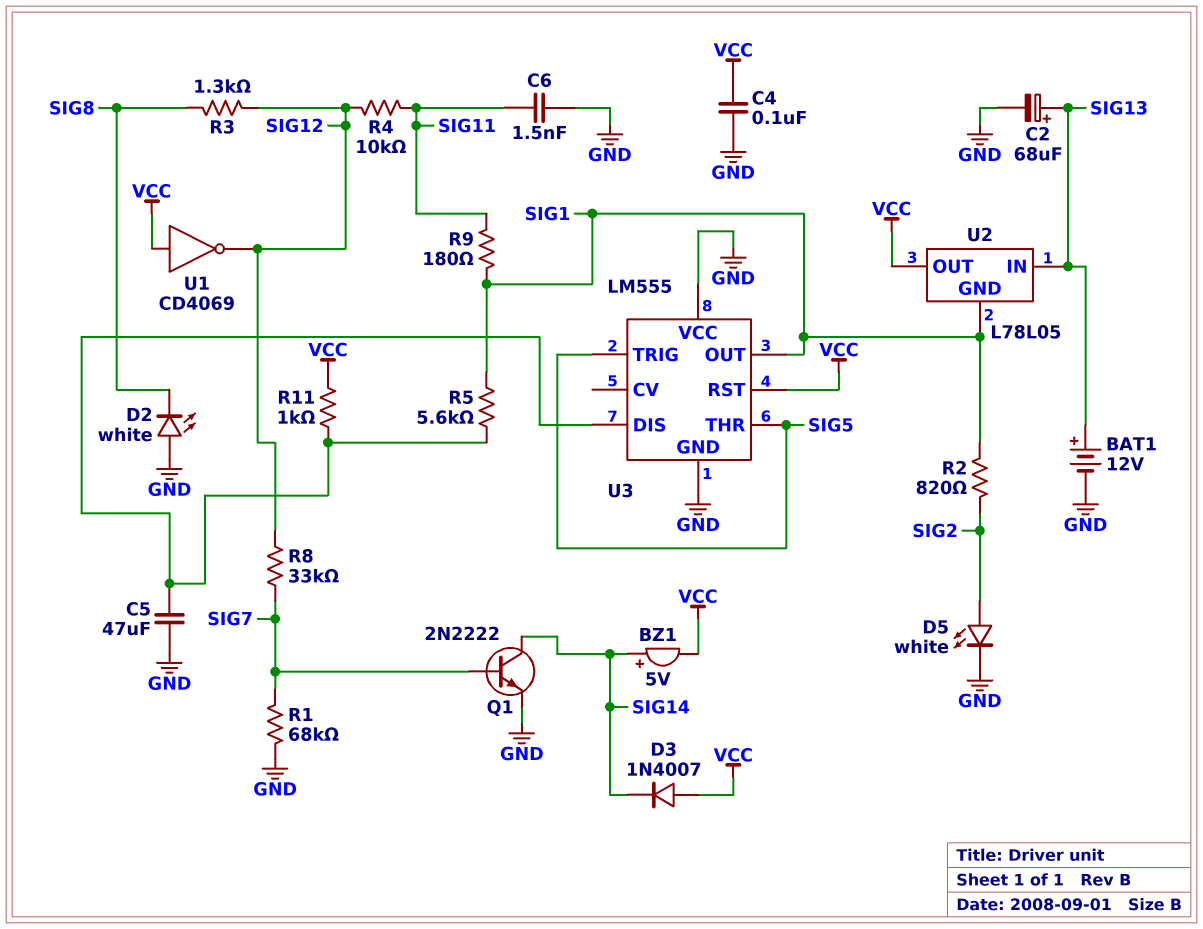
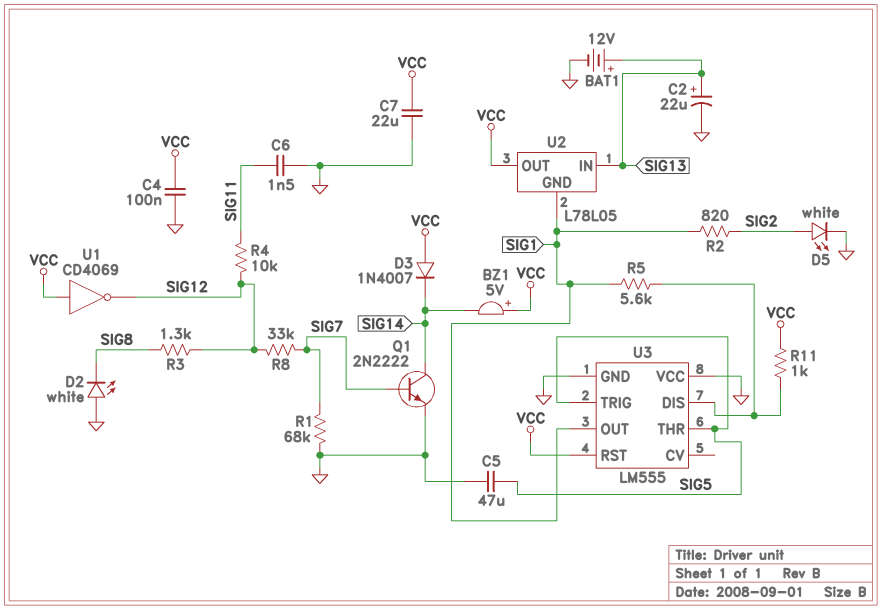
BZ1: buzzer 5V (plus SIG14, minus VCC) -> buzzer 5V (plus VCC, minus SIG14)
C2: 68uF (plus SIG13, minus GND) -> 22uF (plus SIG13, minus GND)
C5: 47uF (GND, U3/DIS) -> 47uF (GND, SIG5)
C7: none -> 22uF (GND, VCC)
R9: 180 (SIG1, SIG11) -> none

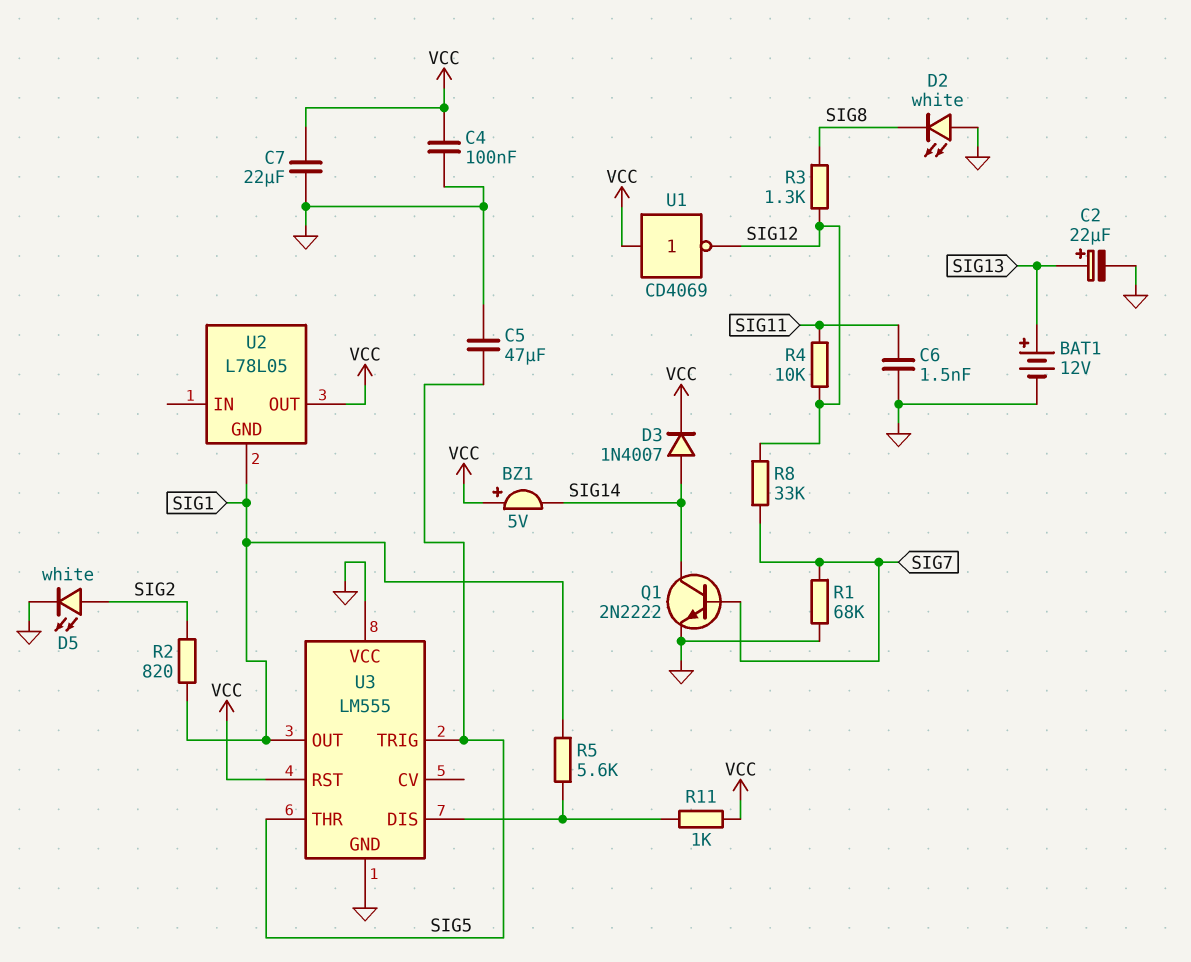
D3: diode 1N4007 (A VCC, K SIG14) -> diode 1N4007 (A SIG14, K VCC)
U2 pin IN: SIG13 -> none

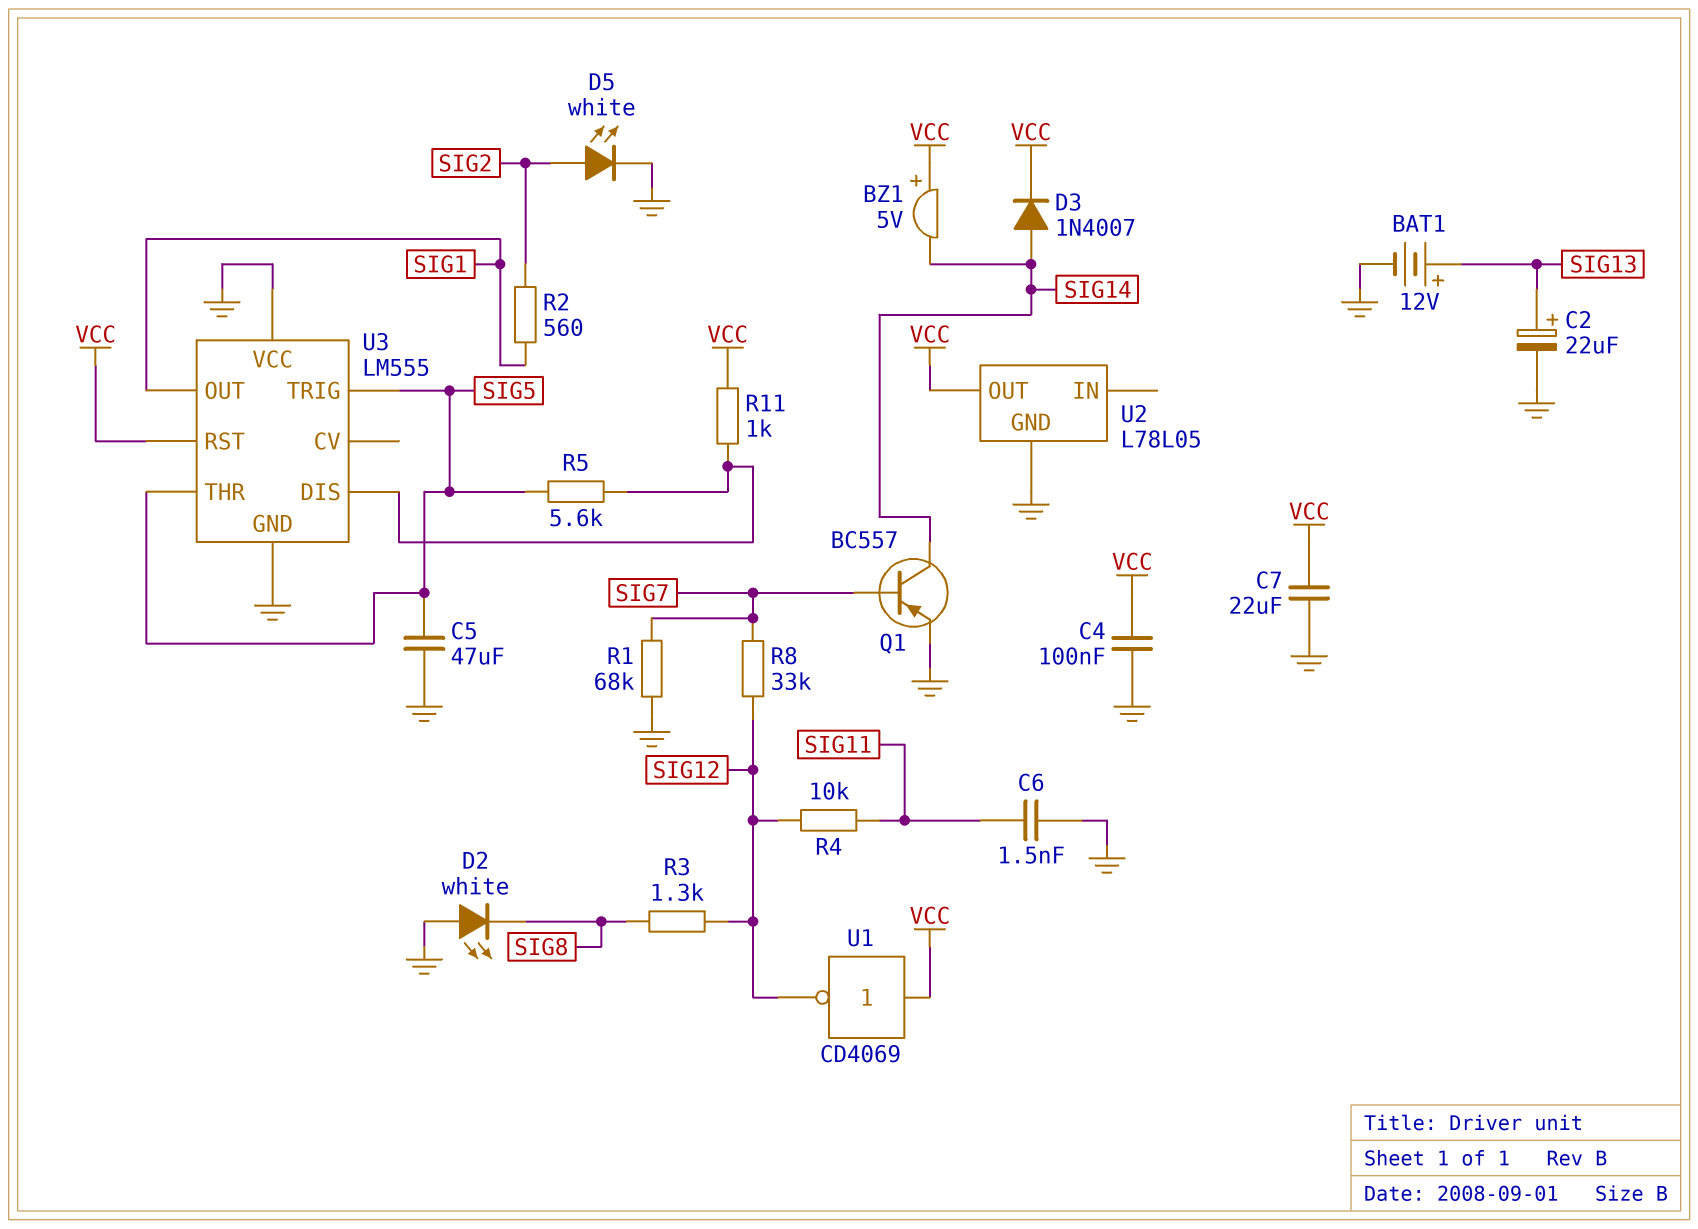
Q1: NPN 2N2222 (B SIG7, C SIG14, E GND) -> PNP BC557 (B SIG7, C SIG14, E GND)
R2: 820 (SIG1, SIG2) -> 560 (SIG1, SIG2)
R5: 5.6k (SIG1, U3/DIS) -> 5.6k (SIG5, U3/DIS)
U2 pin GND: SIG1 -> GND

